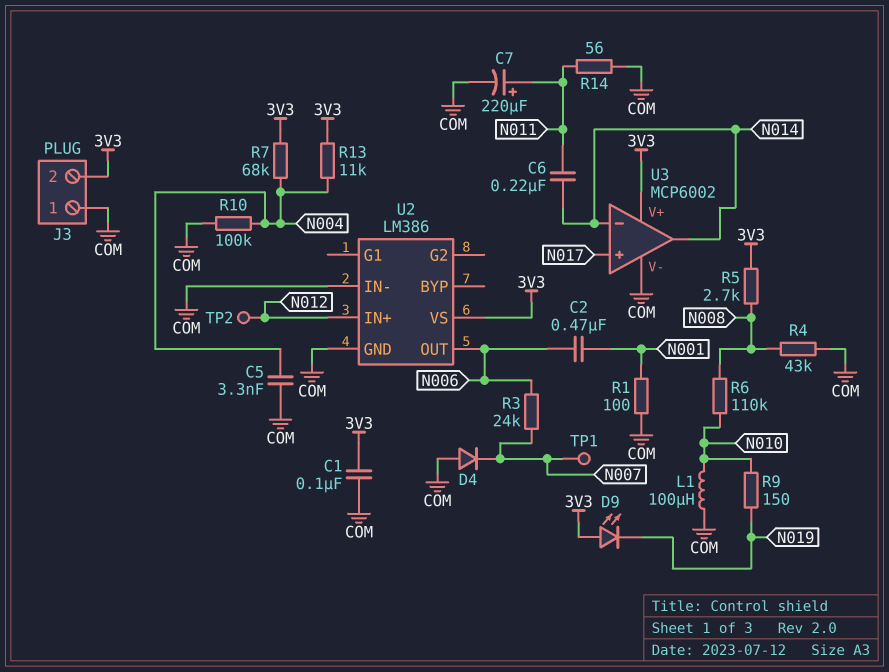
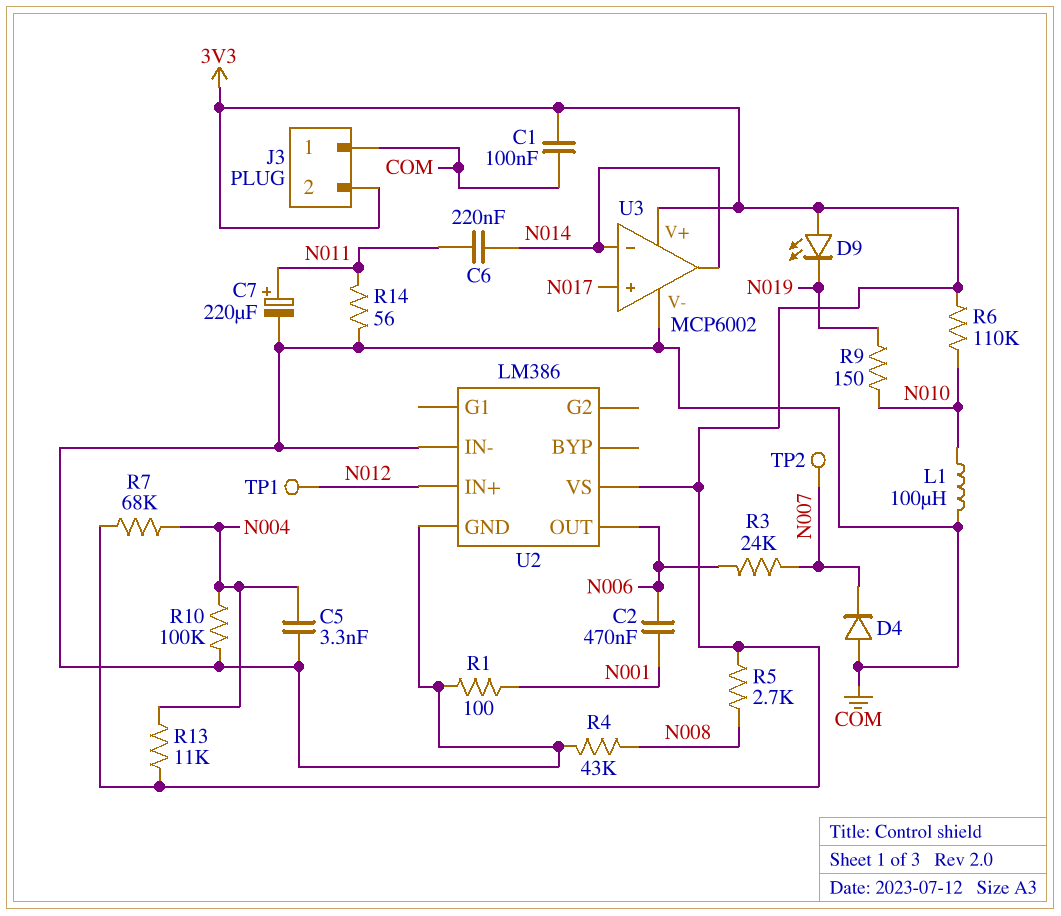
R6: 110k (N008, N010) -> 110k (3V3, N010)
TP1: test point (N007) -> test point (N012)
TP2: test point (N012) -> test point (N007)

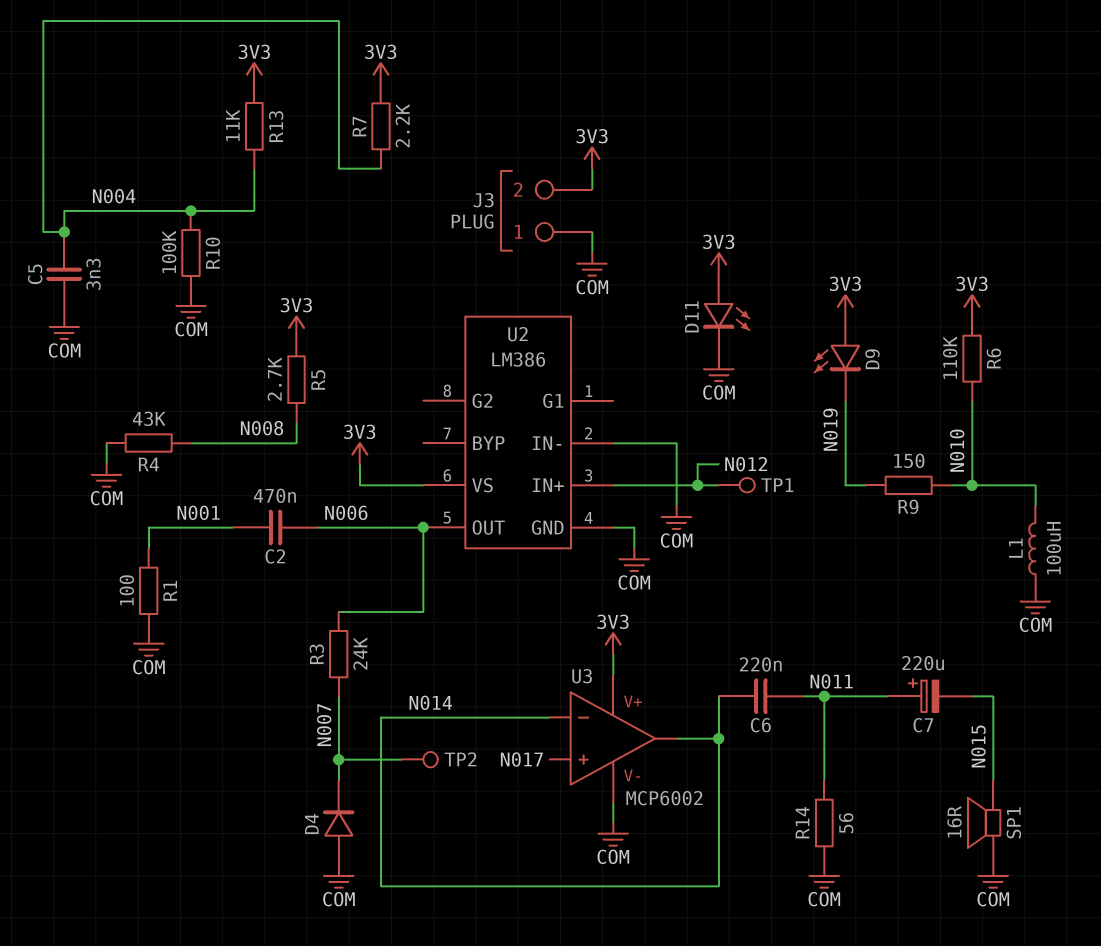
C1: 100nF (3V3, COM) -> none
C7: 220uF (plus N011, minus COM) -> 220uF (plus N011, minus N015)
D11: none -> LED (A 3V3, K COM)
R7: 68k (3V3, N004) -> 2.2k (3V3, N004)
SP1: none -> speaker 16R (COM, N015)

